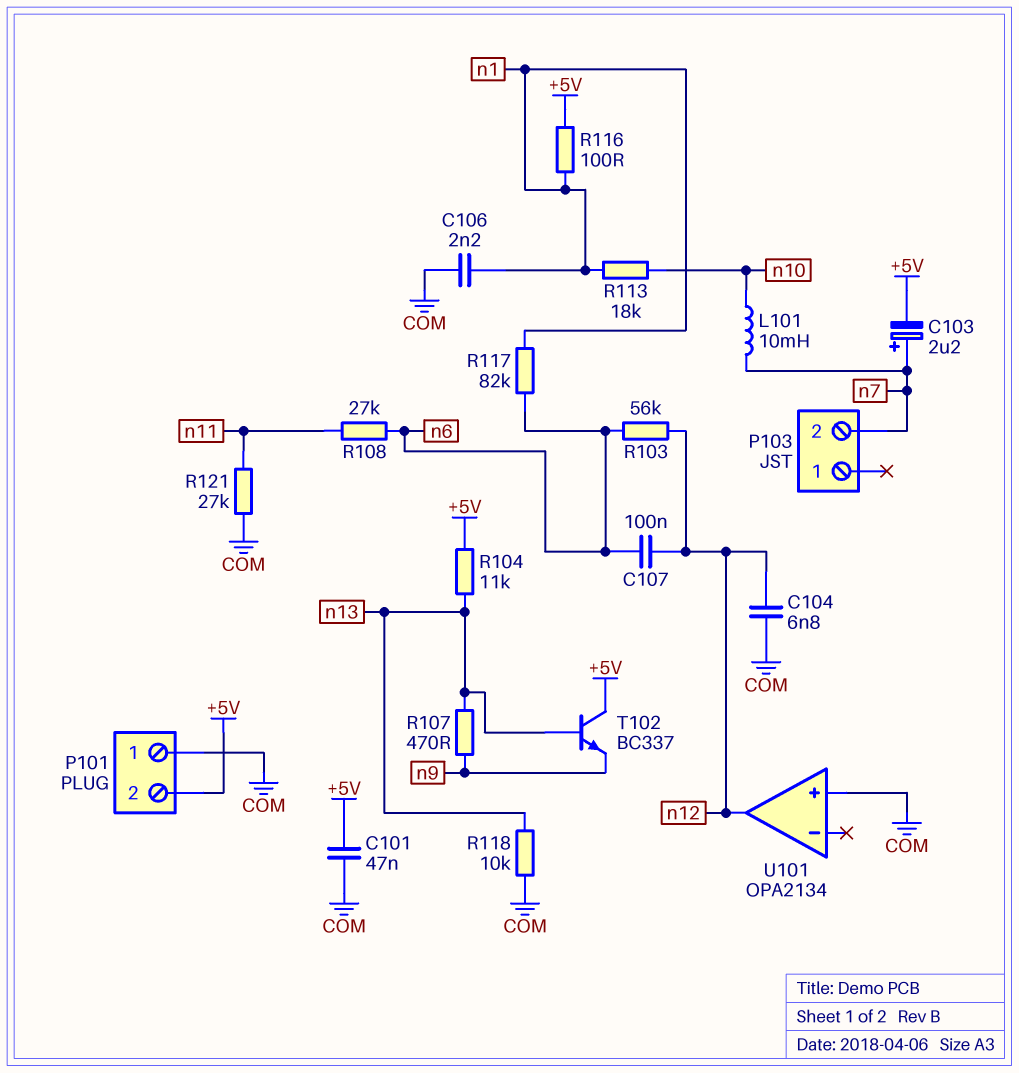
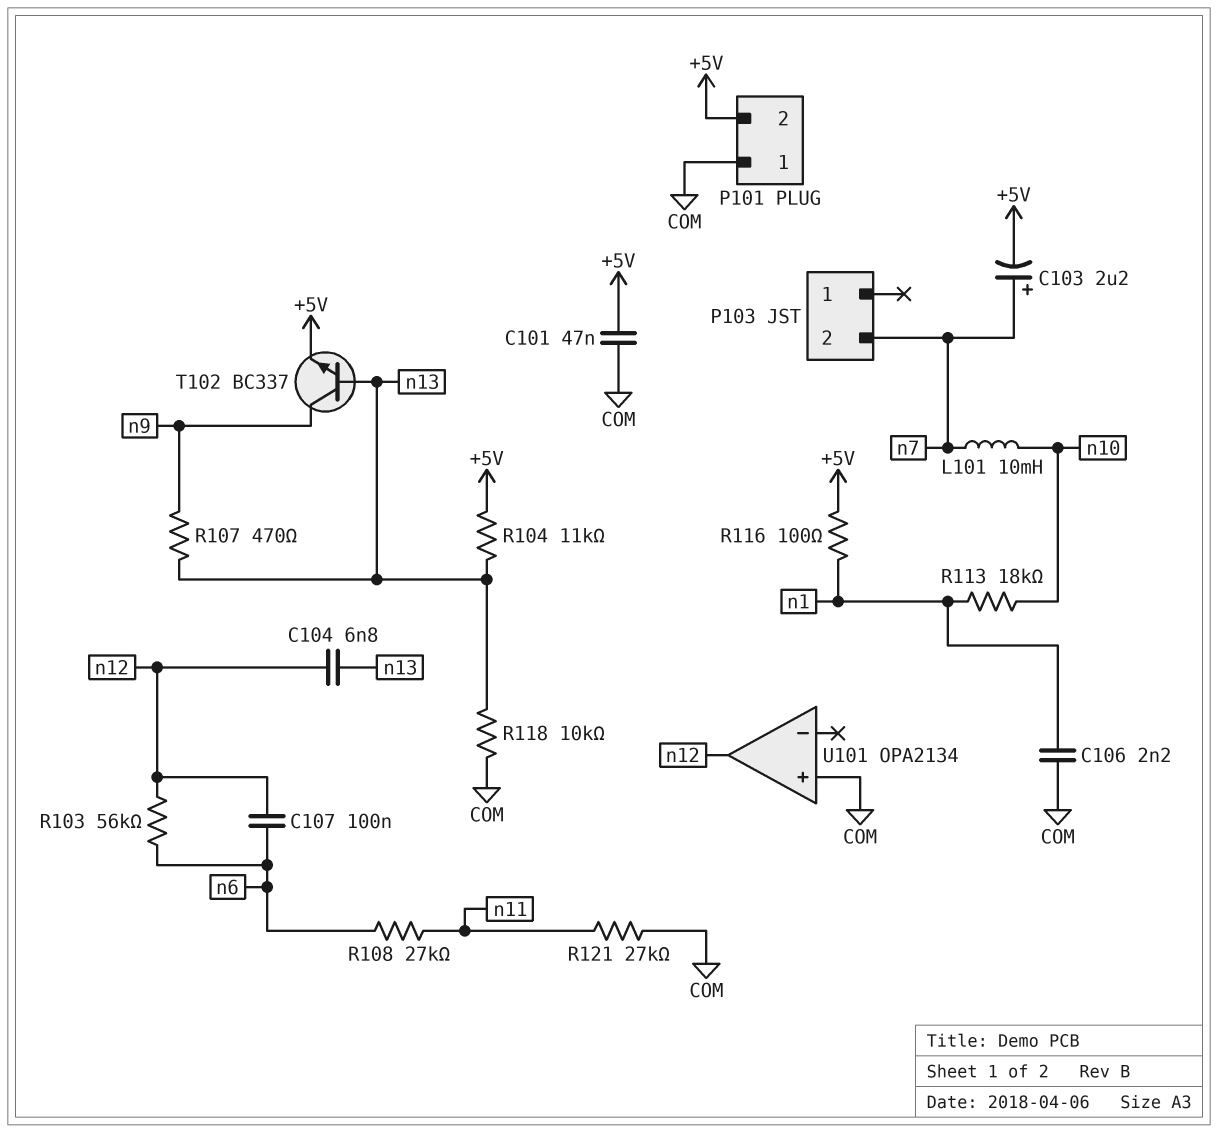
C104: 6.8nF (COM, n12) -> 6.8nF (n12, n13)
R117: 82k (n1, n6) -> none
T102: NPN BC337 (B n13, C +5V, E n9) -> NPN BC337 (B n13, C n9, E +5V)

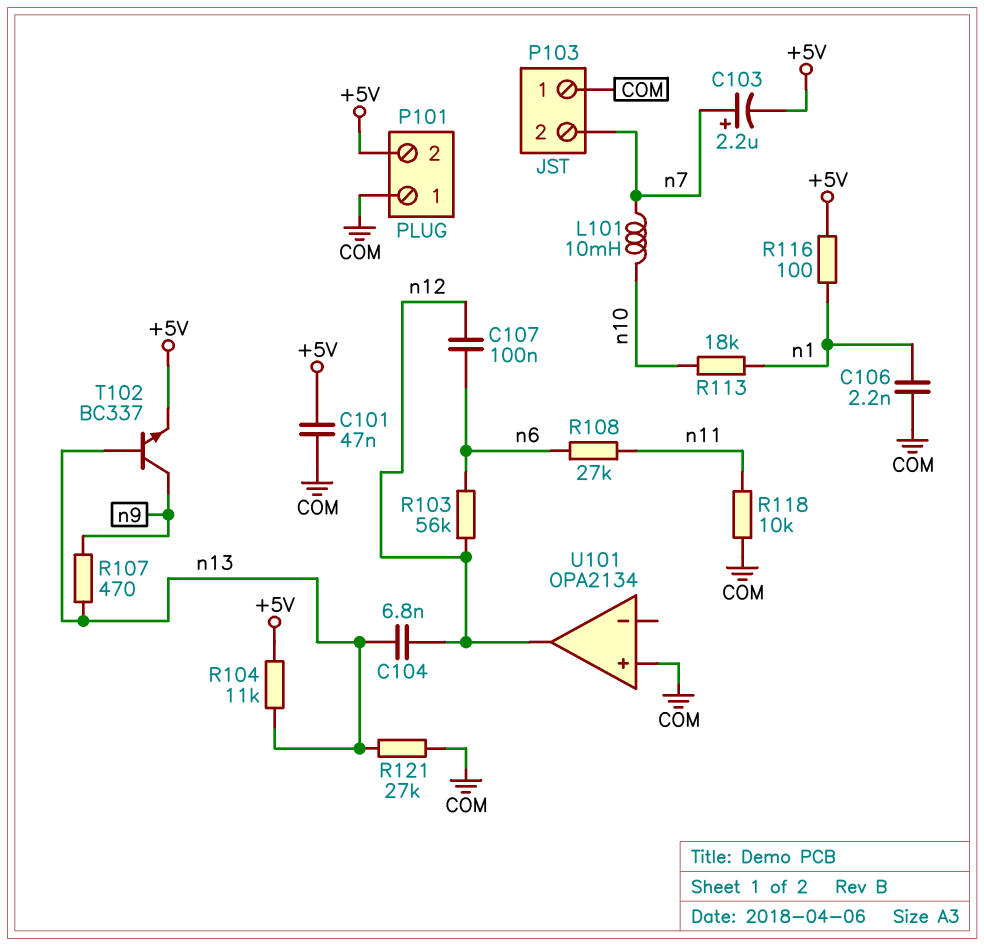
P103 pin 1: none -> COM
R118: 10k (COM, n13) -> 10k (COM, n11)
R121: 27k (COM, n11) -> 27k (COM, n13)

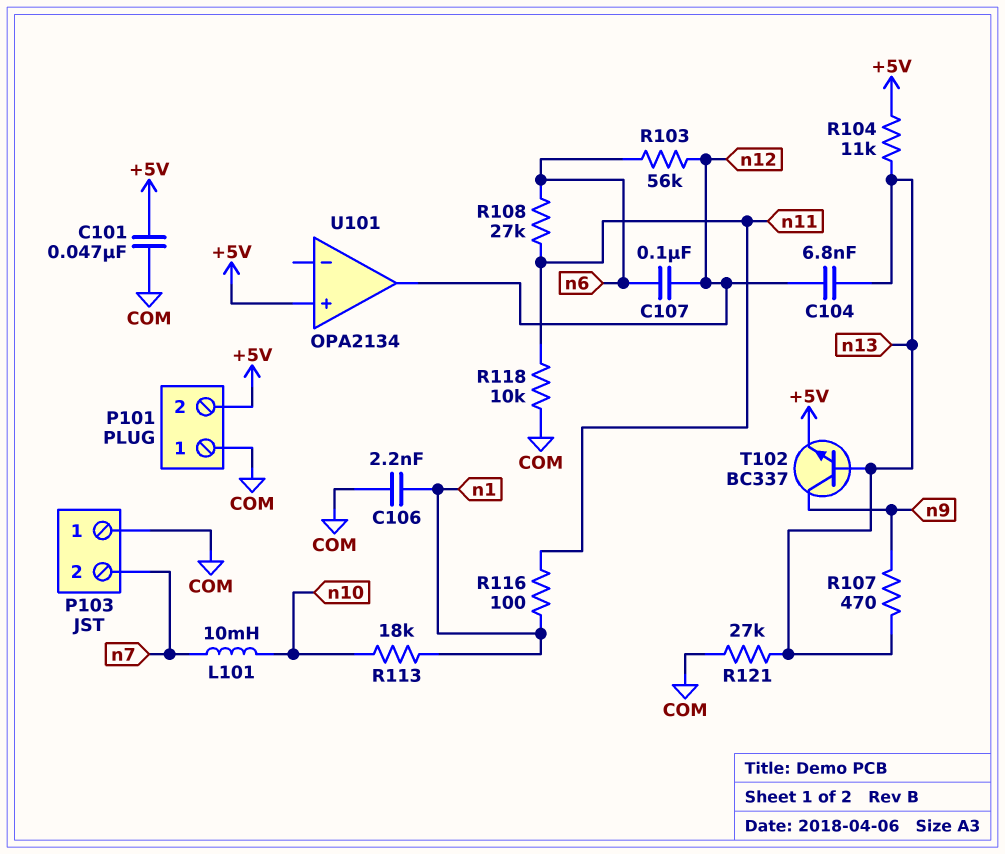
C103: 2.2uF (plus n7, minus +5V) -> none
R116: 100 (+5V, n1) -> 100 (n1, n11)
U101 pin in+: COM -> +5V

